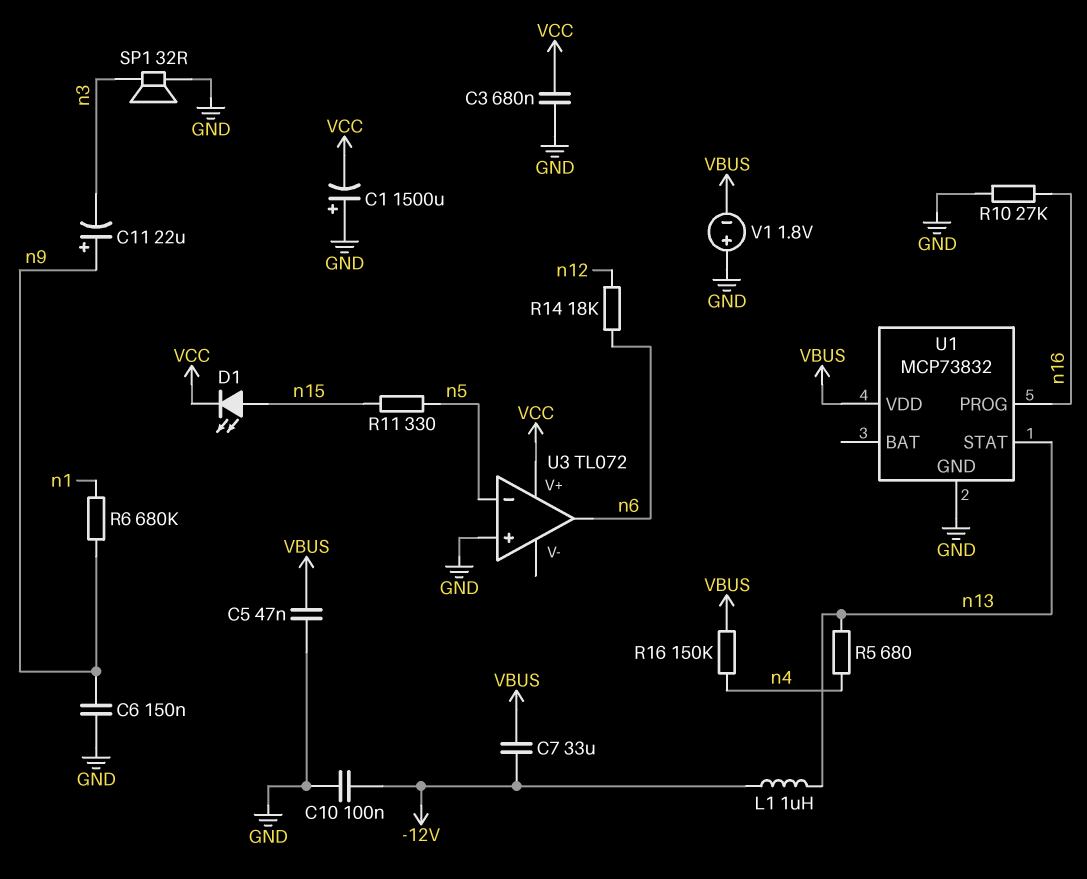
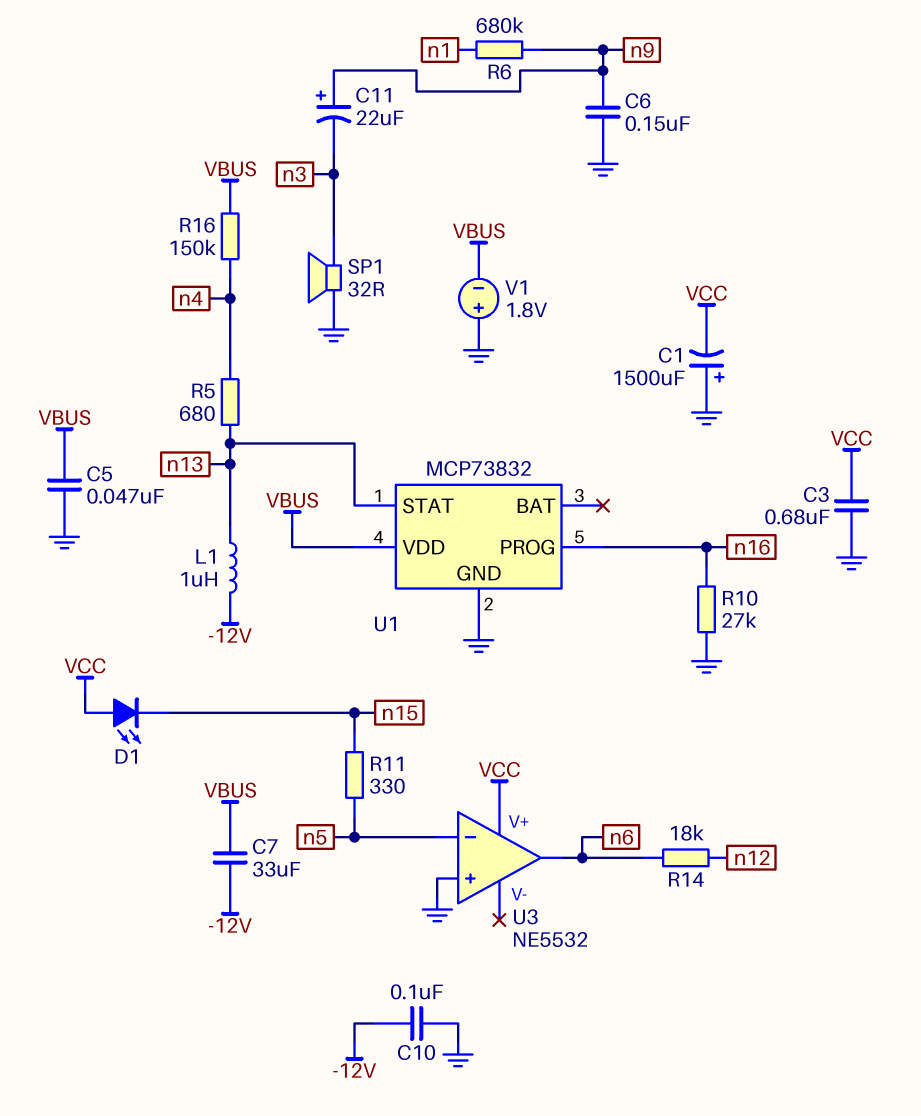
D1: LED (A n15, K VCC) -> LED (A VCC, K n15)
U3: TL072 -> NE5532

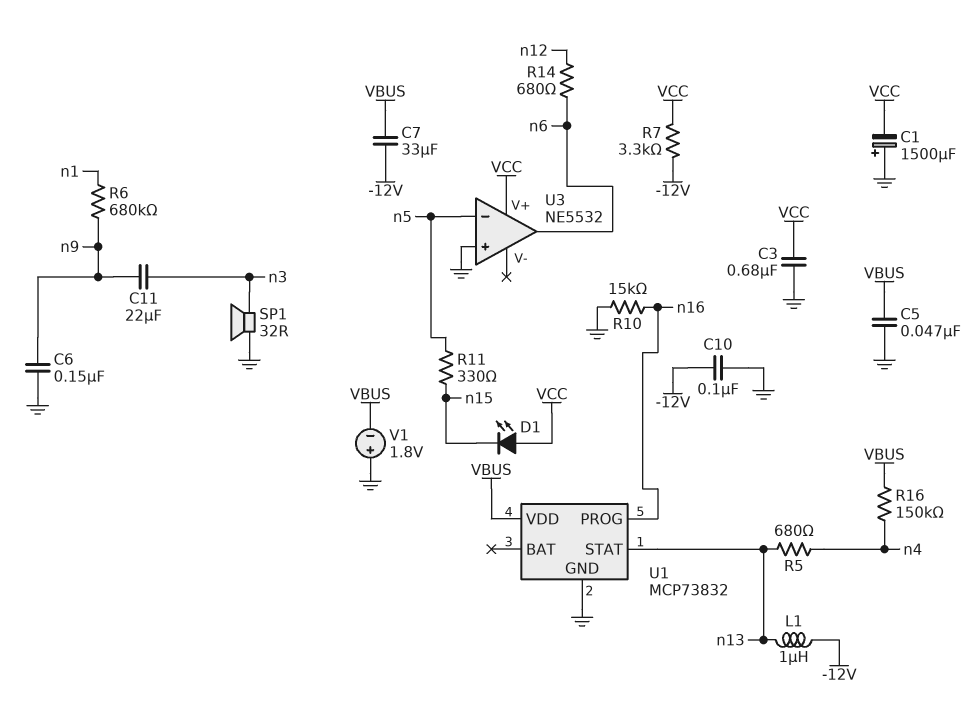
C11: 22uF (plus n9, minus n3) -> 22uF (n3, n9)
R7: none -> 3.3k (-12V, VCC)
R10: 27k (GND, n16) -> 15k (GND, n16)
R14: 18k (n6, n12) -> 680 (n6, n12)

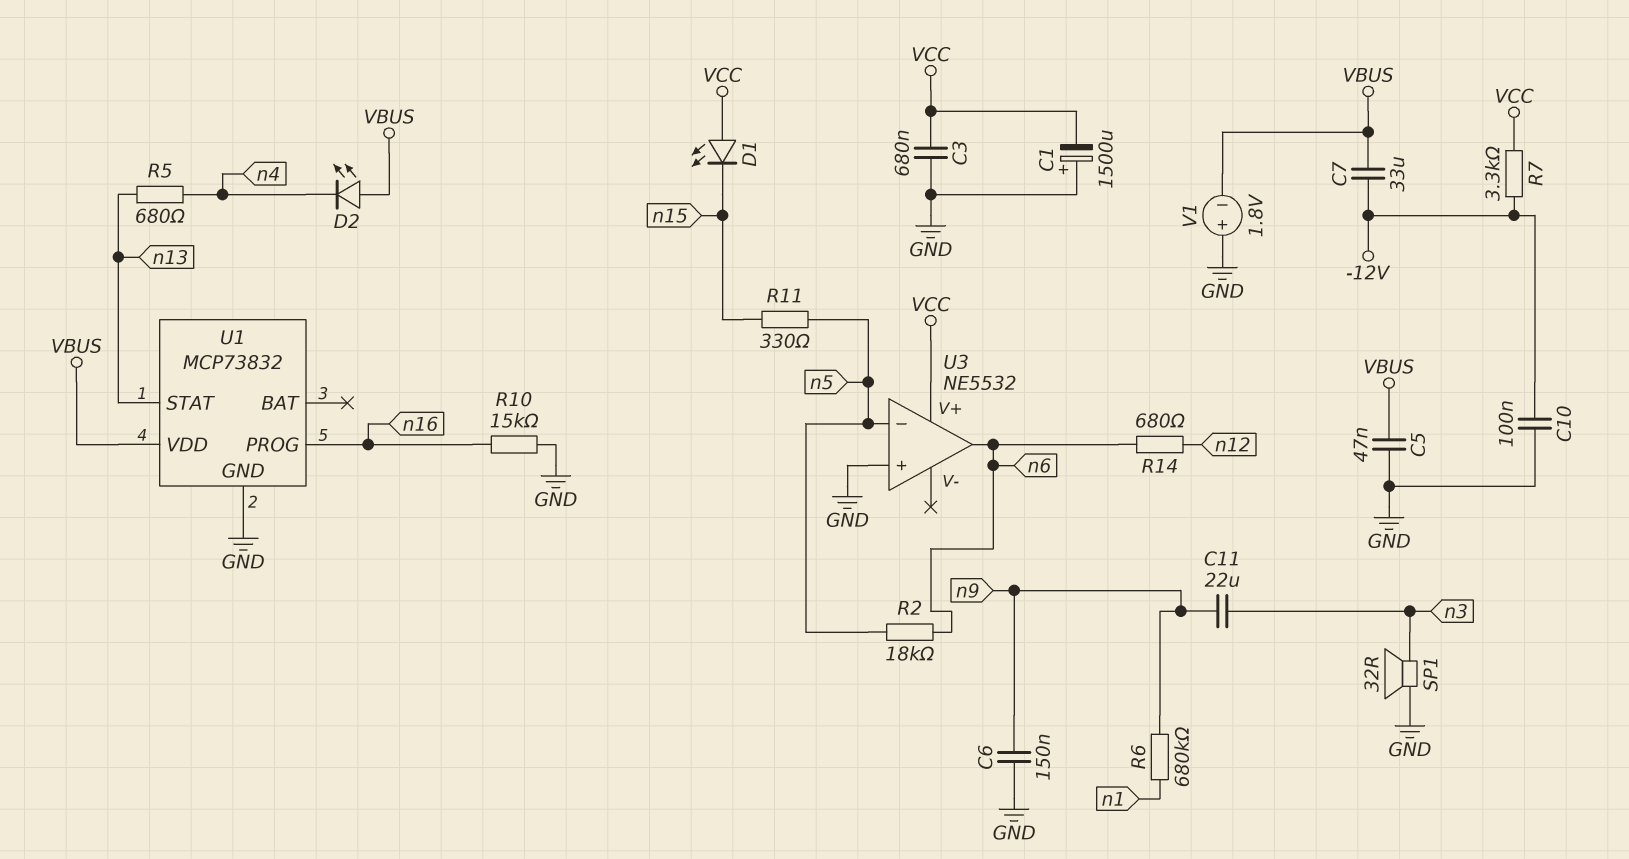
D2: none -> LED (A VBUS, K n4)
L1: 1uH (-12V, n13) -> none
R2: none -> 18k (n5, n6)
R16: 150k (VBUS, n4) -> none

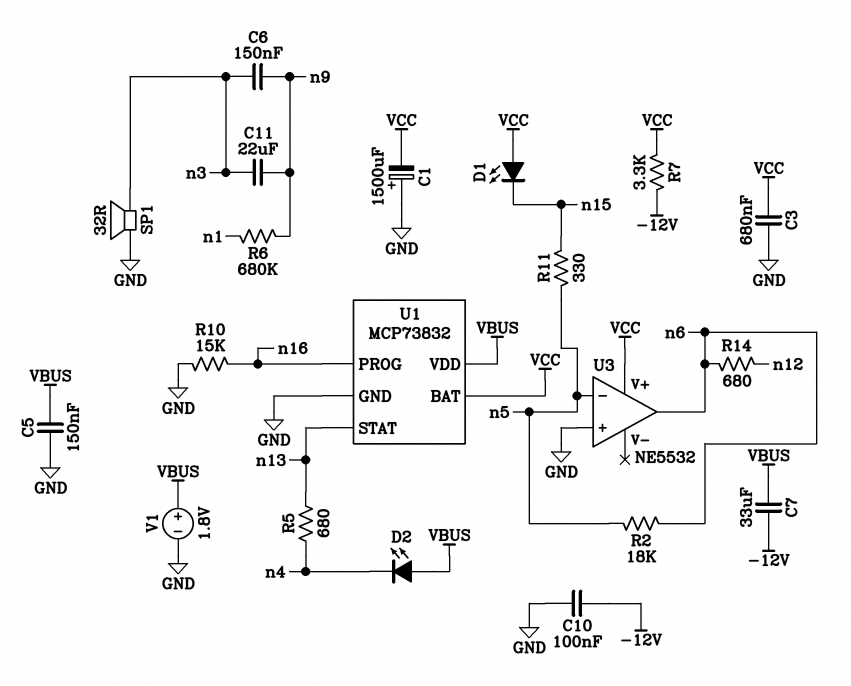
C5: 47nF (GND, VBUS) -> 150nF (GND, VBUS)
C6: 150nF (GND, n9) -> 150nF (n3, n9)
U1 pin BAT: none -> VCC
V1: 1.8V (plus GND, minus VBUS) -> 1.8V (plus VBUS, minus GND)

